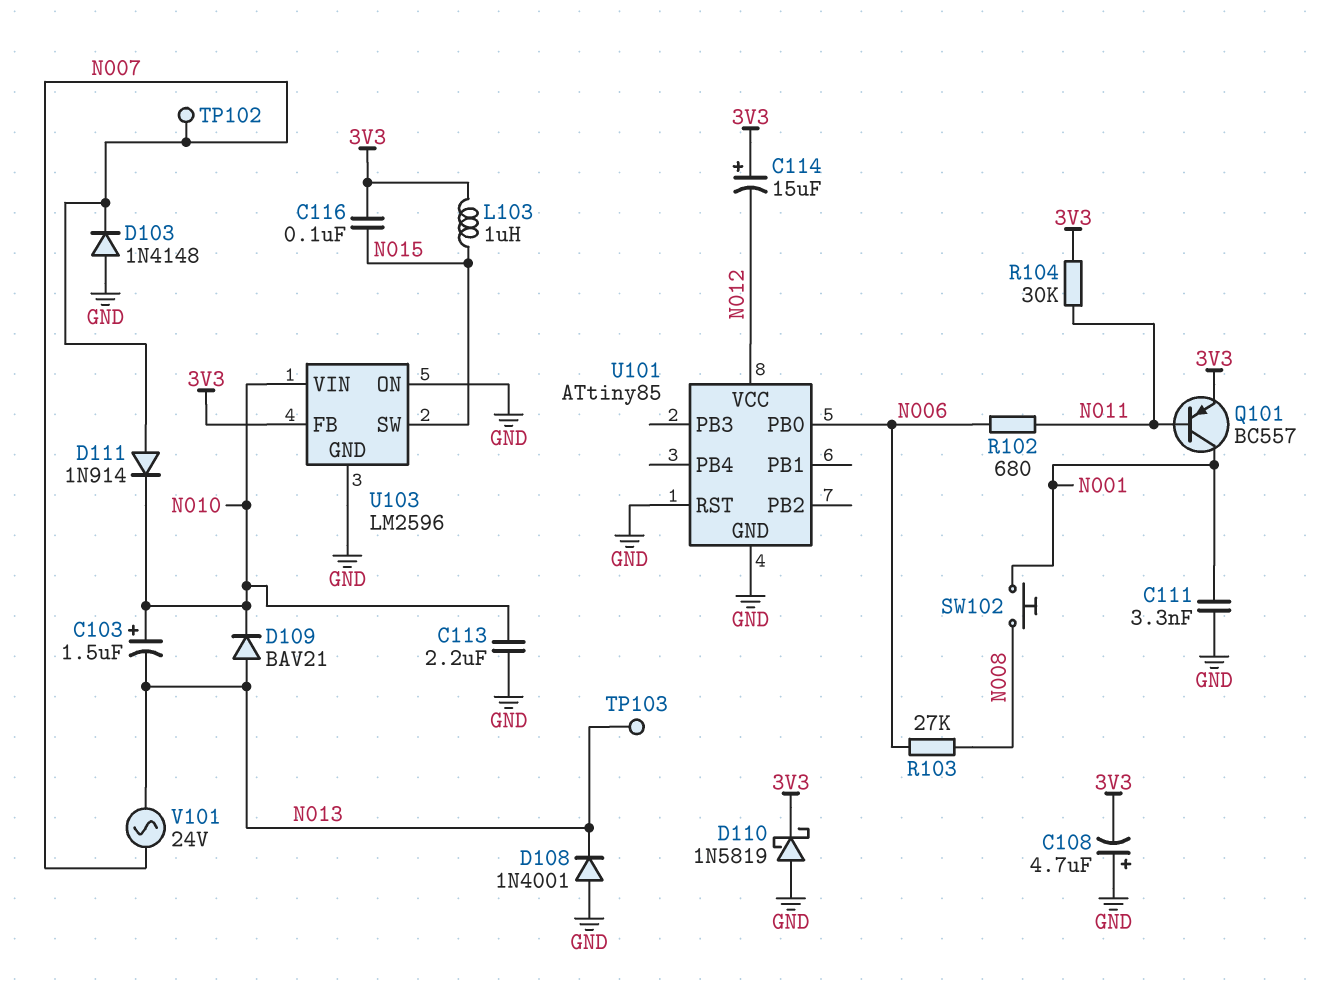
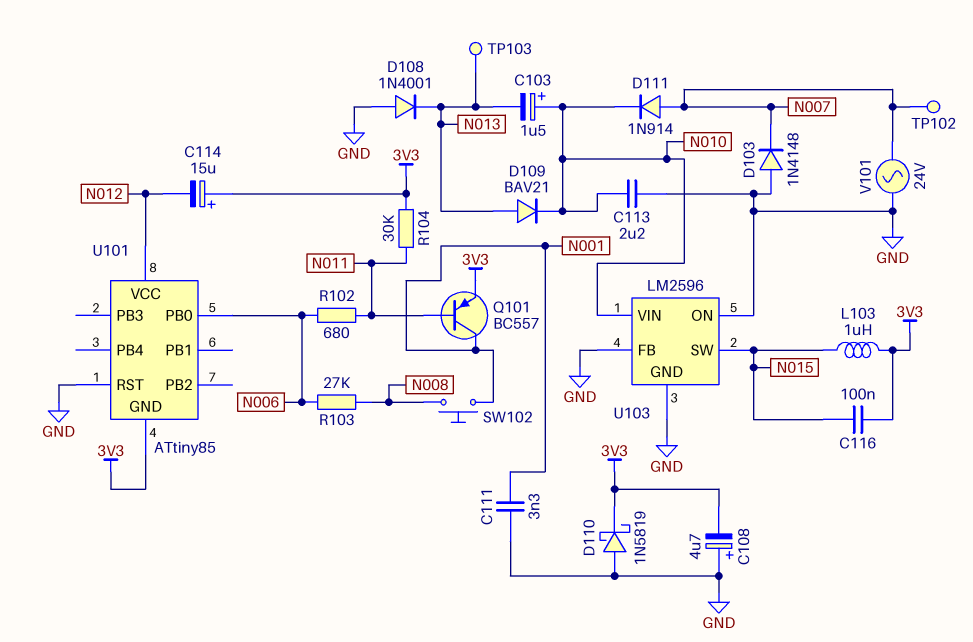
U101 pin GND: GND -> 3V3
U103 pin FB: 3V3 -> GND
V101: AC 24V (N007, N013) -> AC 24V (GND, N007)

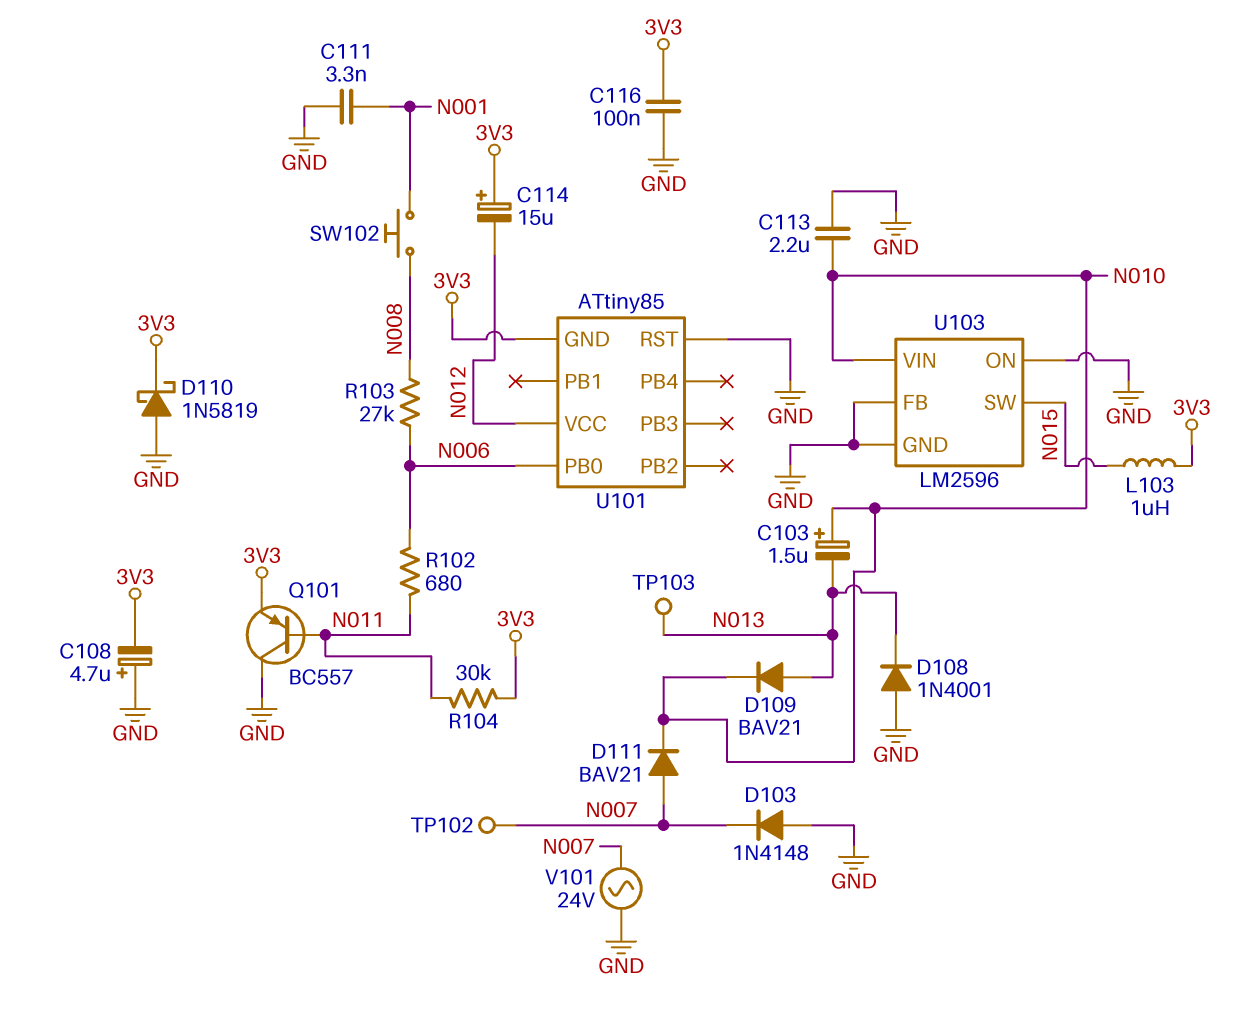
C116: 100nF (3V3, N015) -> 100nF (3V3, GND)
D111: diode 1N914 (A N007, K N010) -> diode BAV21 (A N007, K N010)
Q101: PNP BC557 (B N011, C N001, E 3V3) -> PNP BC557 (B N011, C GND, E 3V3)

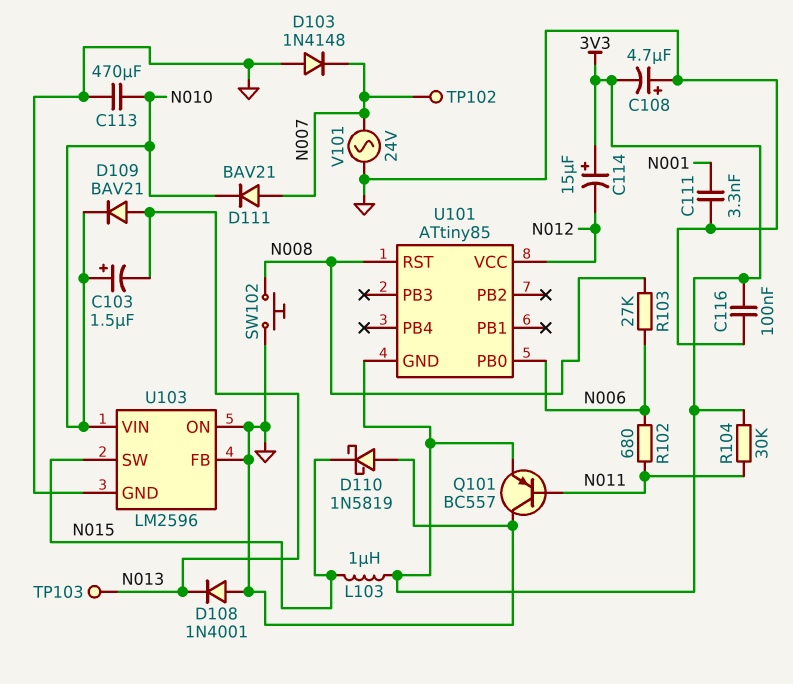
C113: 2.2uF (GND, N010) -> 470uF (GND, N010)
D110: schottky 1N5819 (A GND, K 3V3) -> schottky 1N5819 (A GND, K N015)
SW102: button (N001, N008) -> button (GND, N008)
U101 pin RST: GND -> N008

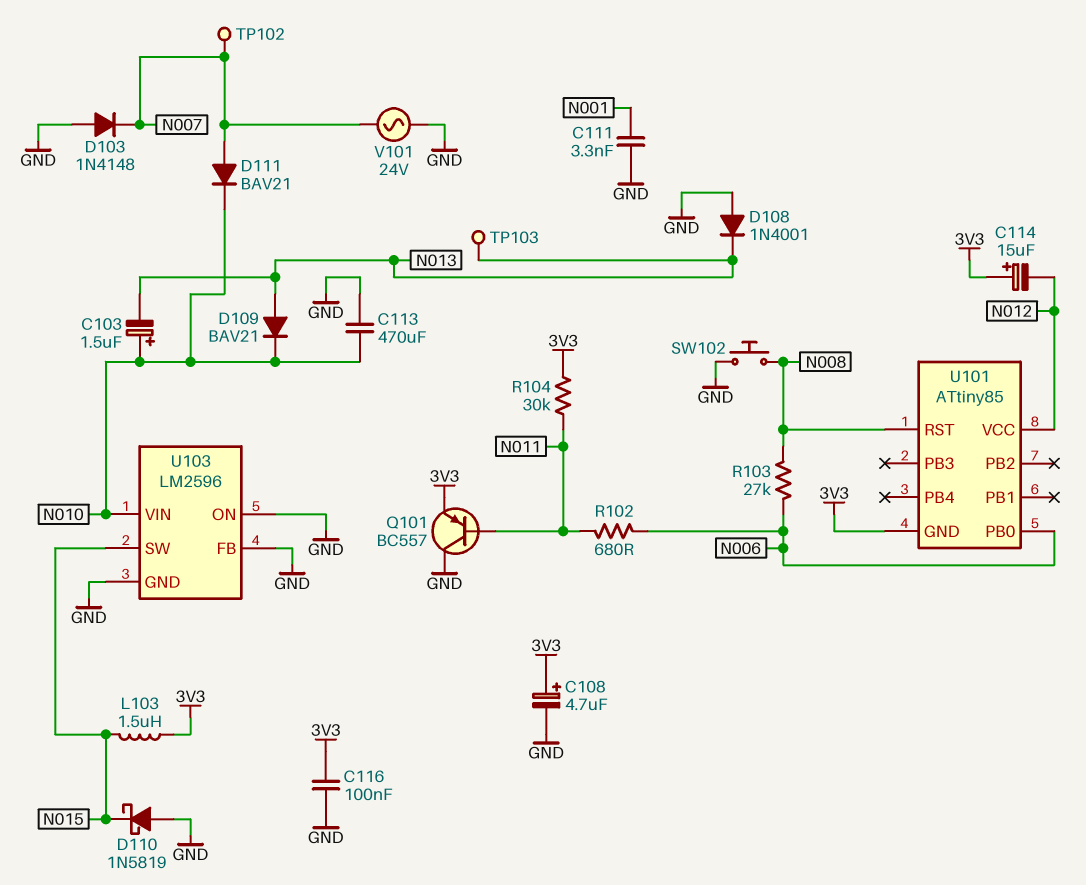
C108: 4.7uF (plus GND, minus 3V3) -> 4.7uF (plus 3V3, minus GND)
L103: 1uH (3V3, N015) -> 1.5uH (3V3, N015)

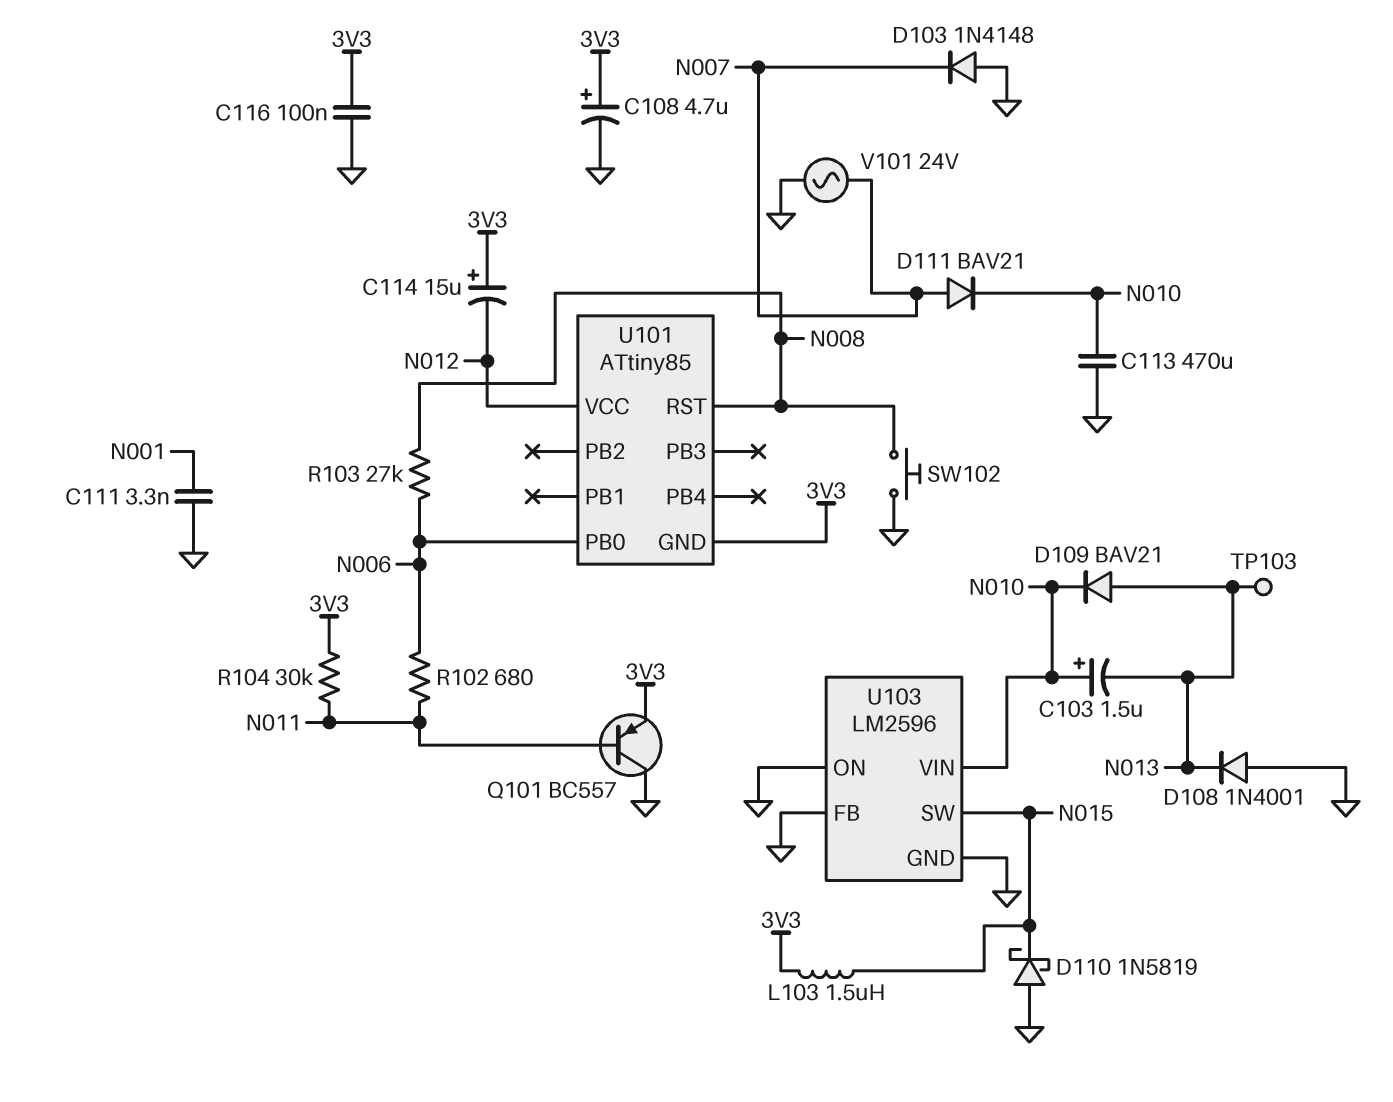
TP102: test point (N007) -> none

